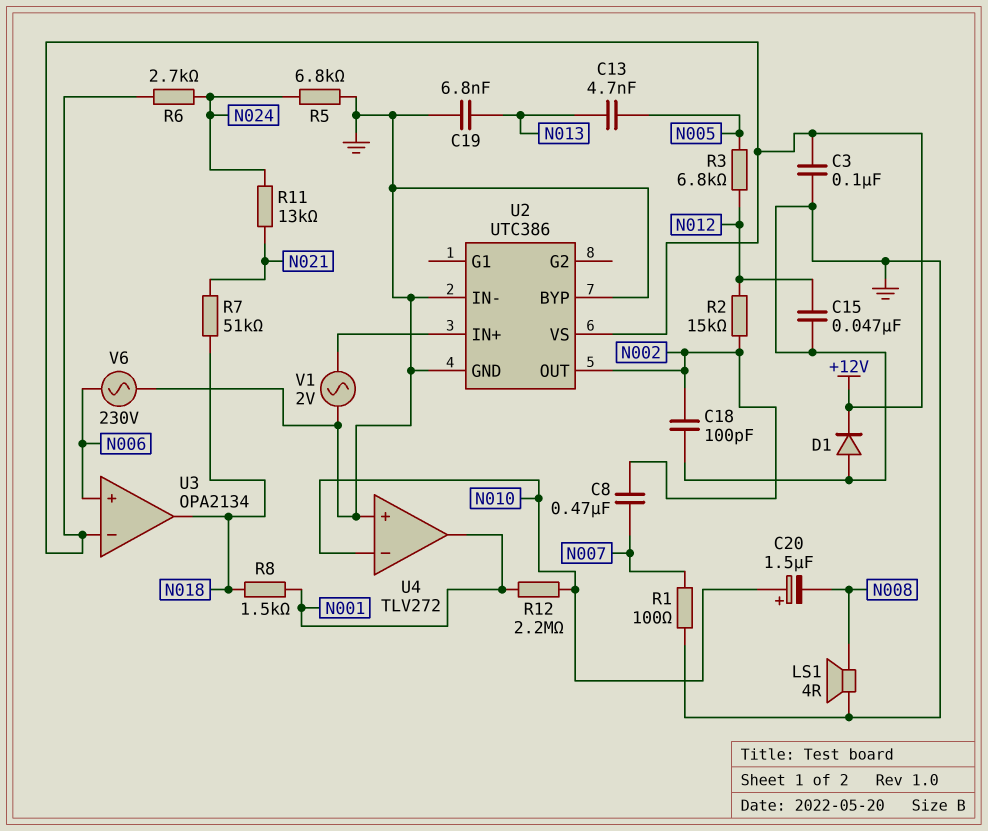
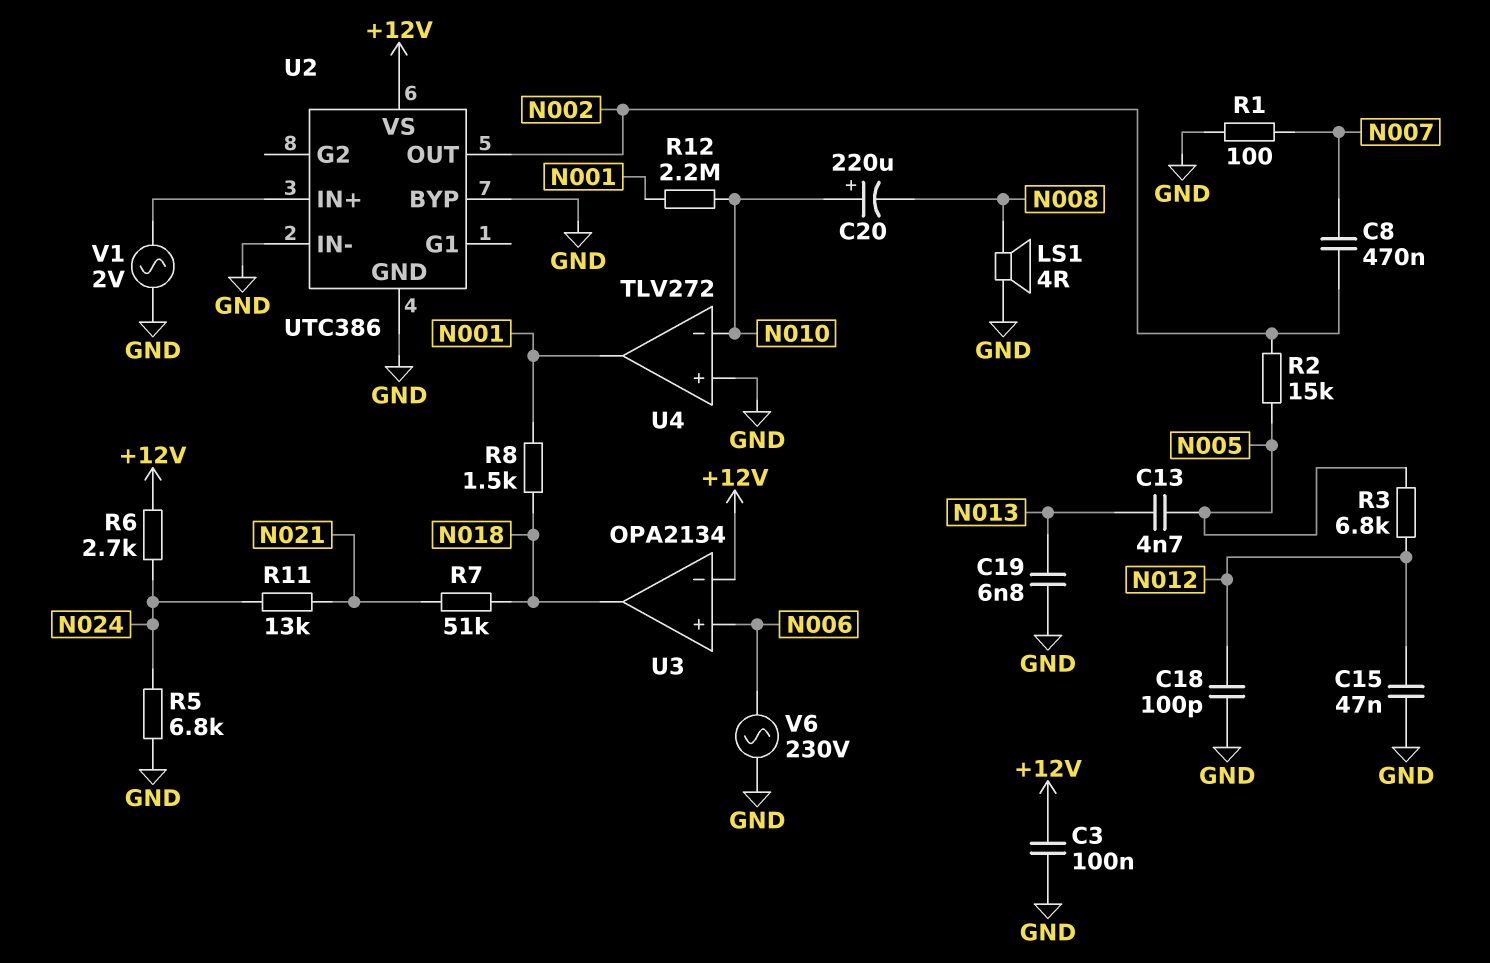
C18: 100pF (GND, N002) -> 100pF (GND, N012)
C20: 1.5uF (plus N010, minus N008) -> 220uF (plus N010, minus N008)
D1: diode (A GND, K +12V) -> none
R2: 15k (N002, N012) -> 15k (N002, N005)

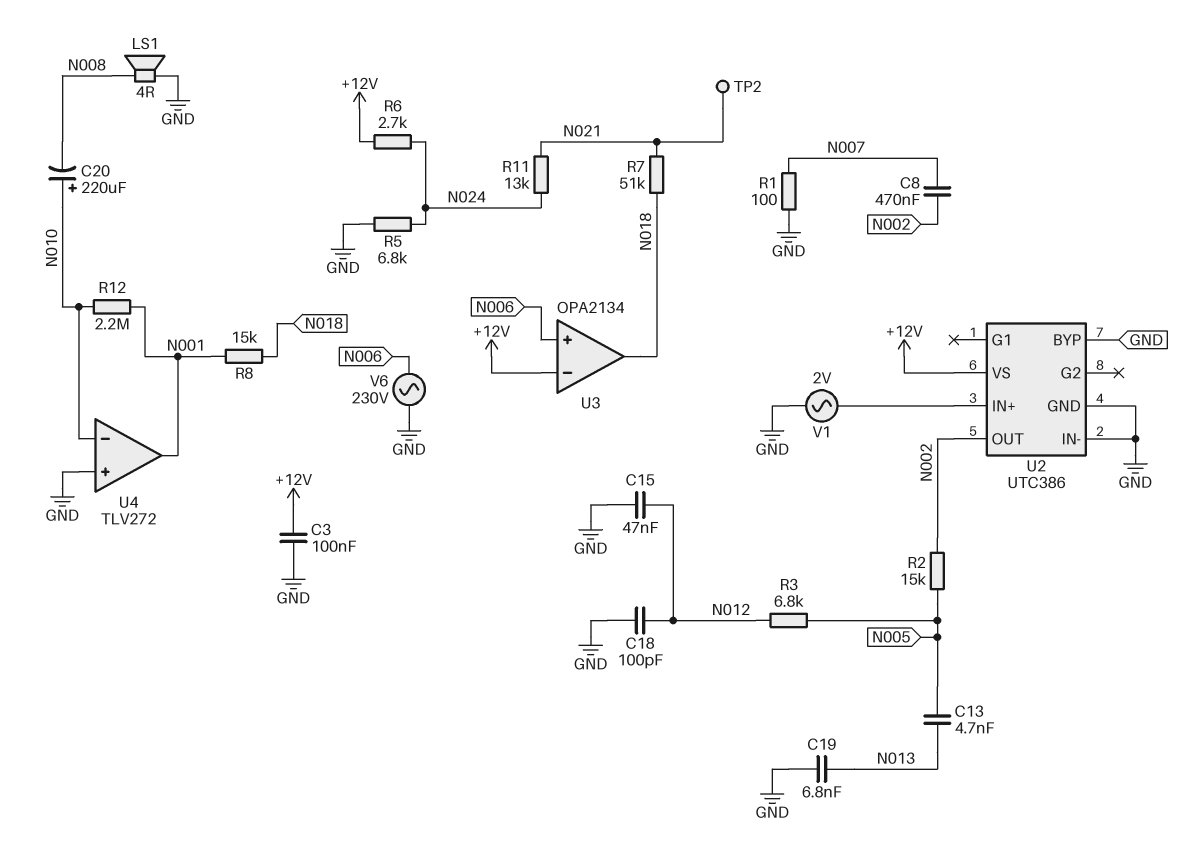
R8: 1.5k (N001, N018) -> 15k (N001, N018)
TP2: none -> test point (N021)

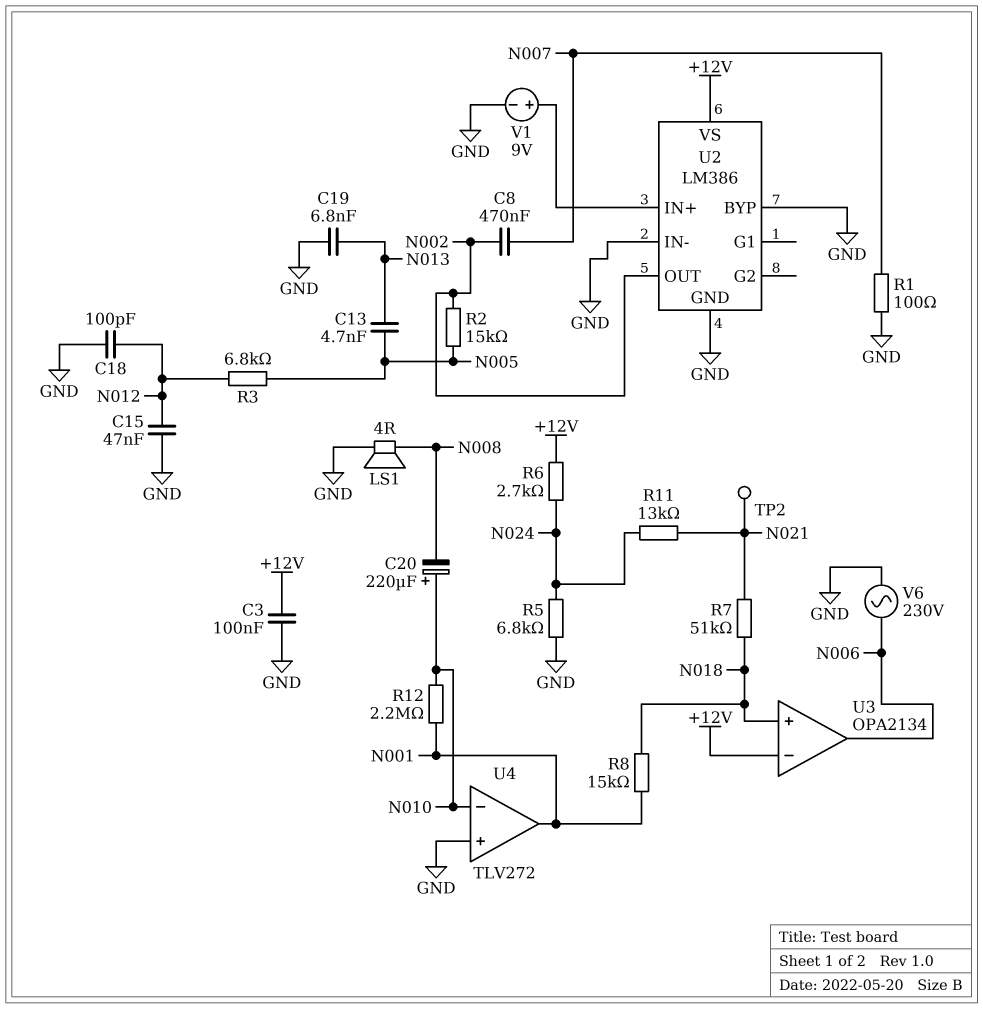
U2: UTC386 -> LM386
U3 pin in+: N006 -> N018
U3 pin out: N018 -> N006
V1: AC 2V (GND, U2/IN+) -> 9V (plus U2/IN+, minus GND)

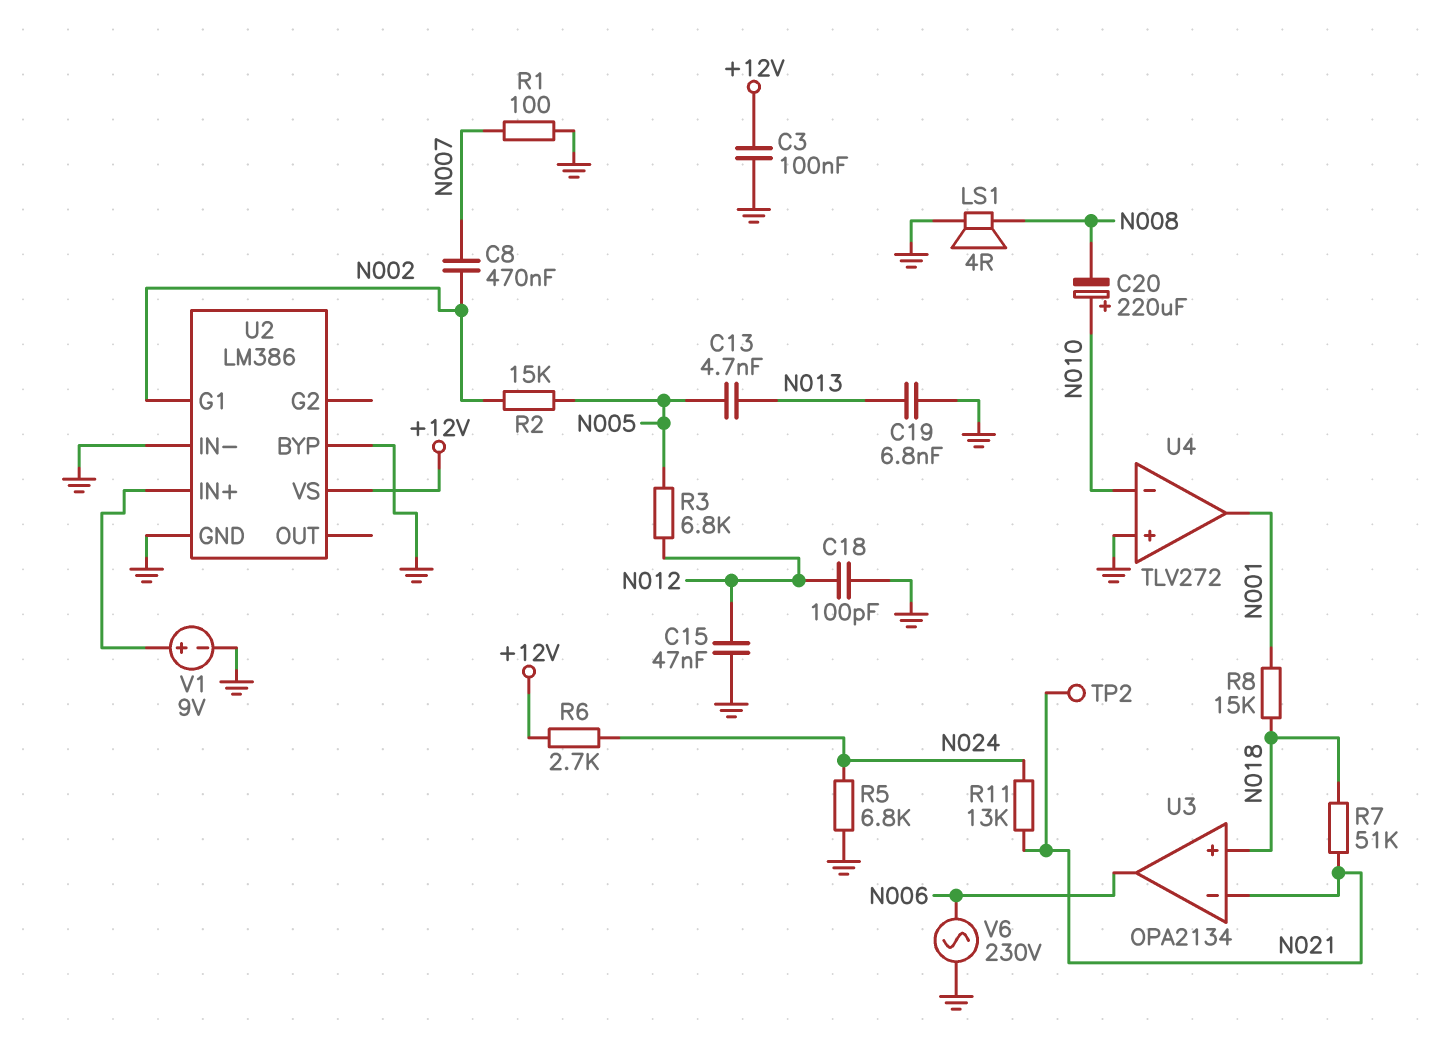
R12: 2.2M (N001, N010) -> none
U2 pin G1: none -> N002
U2 pin OUT: N002 -> none
U3 pin in-: +12V -> N021

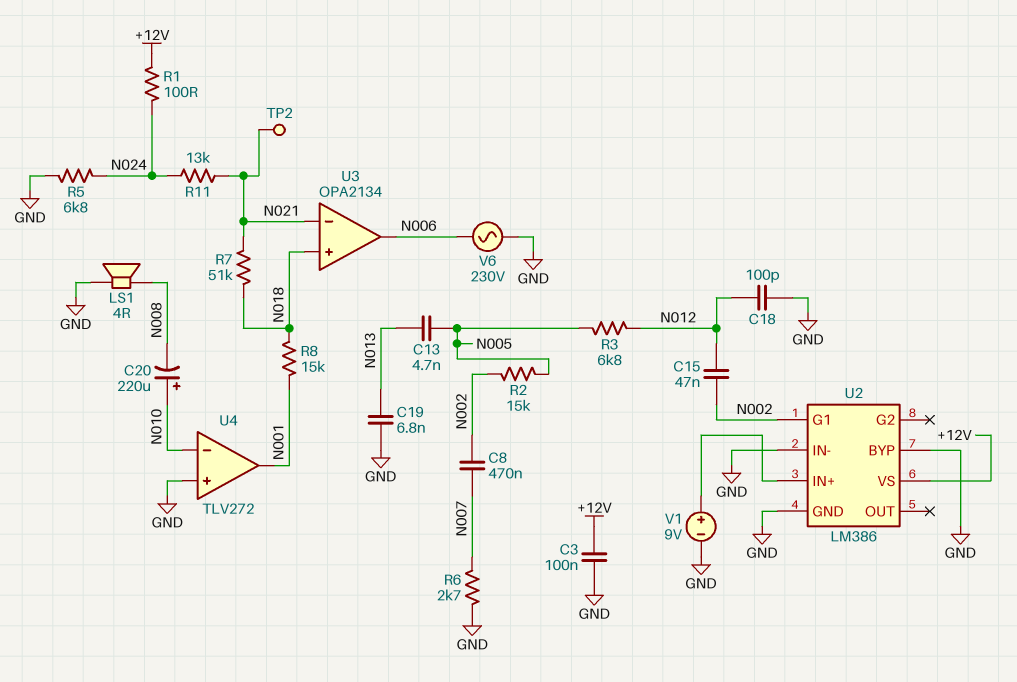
C15: 47nF (GND, N012) -> 47nF (N002, N012)
R1: 100 (GND, N007) -> 100 (+12V, N024)
R6: 2.7k (+12V, N024) -> 2.7k (GND, N007)

